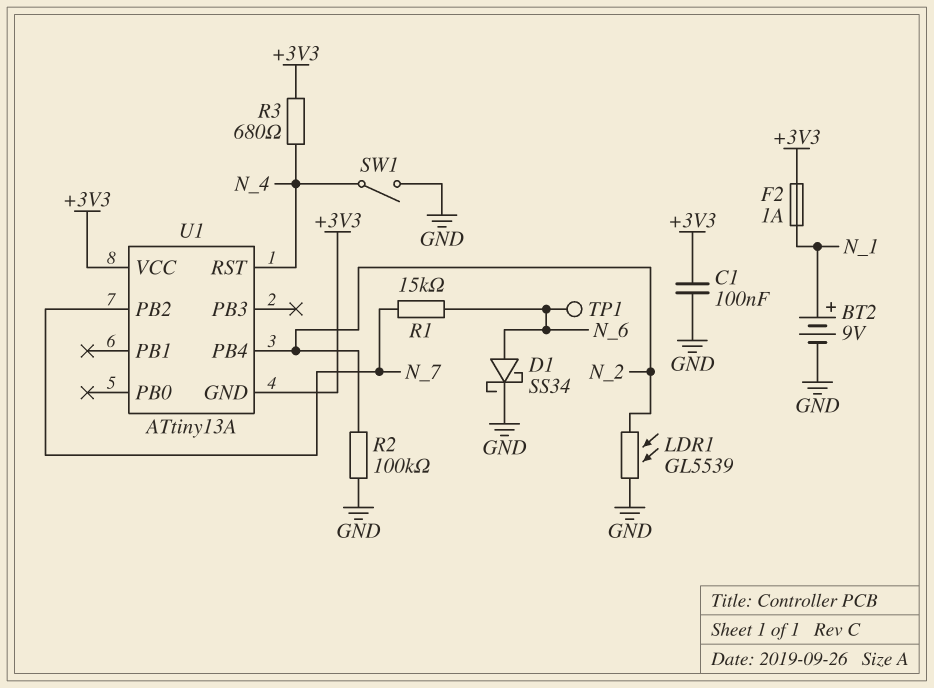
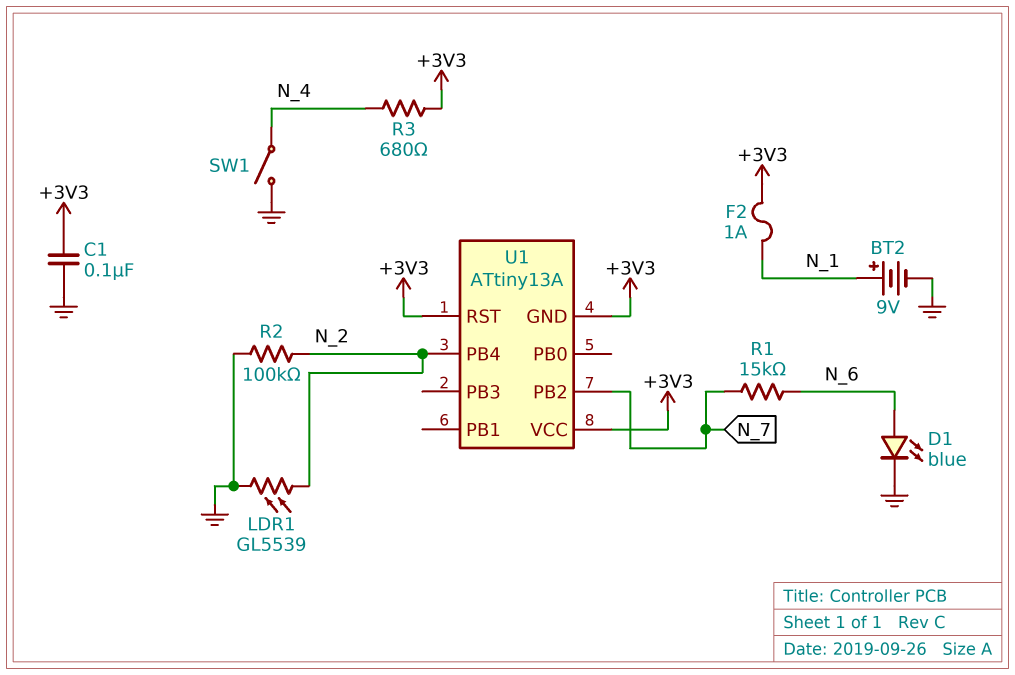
D1: schottky SS34 (A N_6, K GND) -> LED blue (A N_6, K GND)
TP1: test point (N_6) -> none
U1 pin RST: N_4 -> +3V3

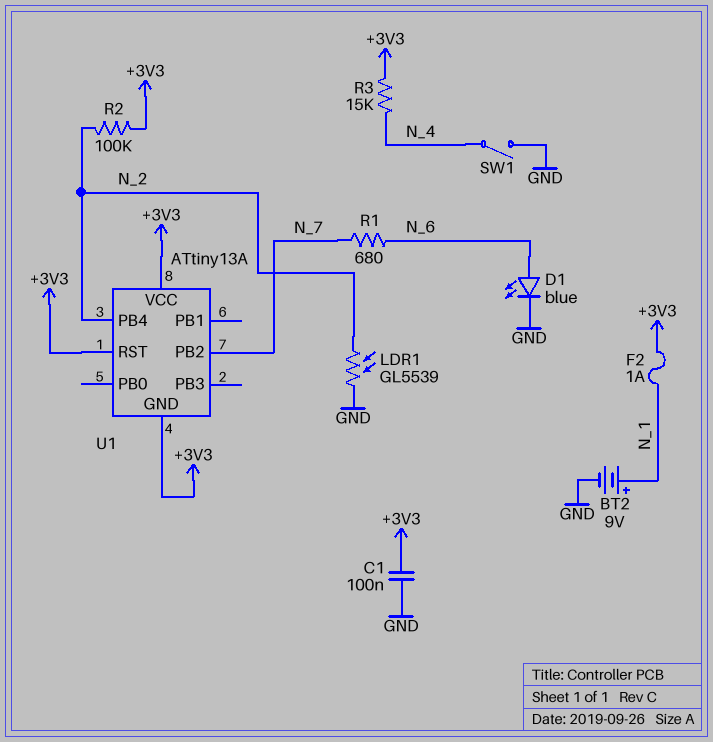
R1: 15k (N_6, N_7) -> 680 (N_6, N_7)
R2: 100k (GND, N_2) -> 100k (+3V3, N_2)
R3: 680 (+3V3, N_4) -> 15k (+3V3, N_4)

